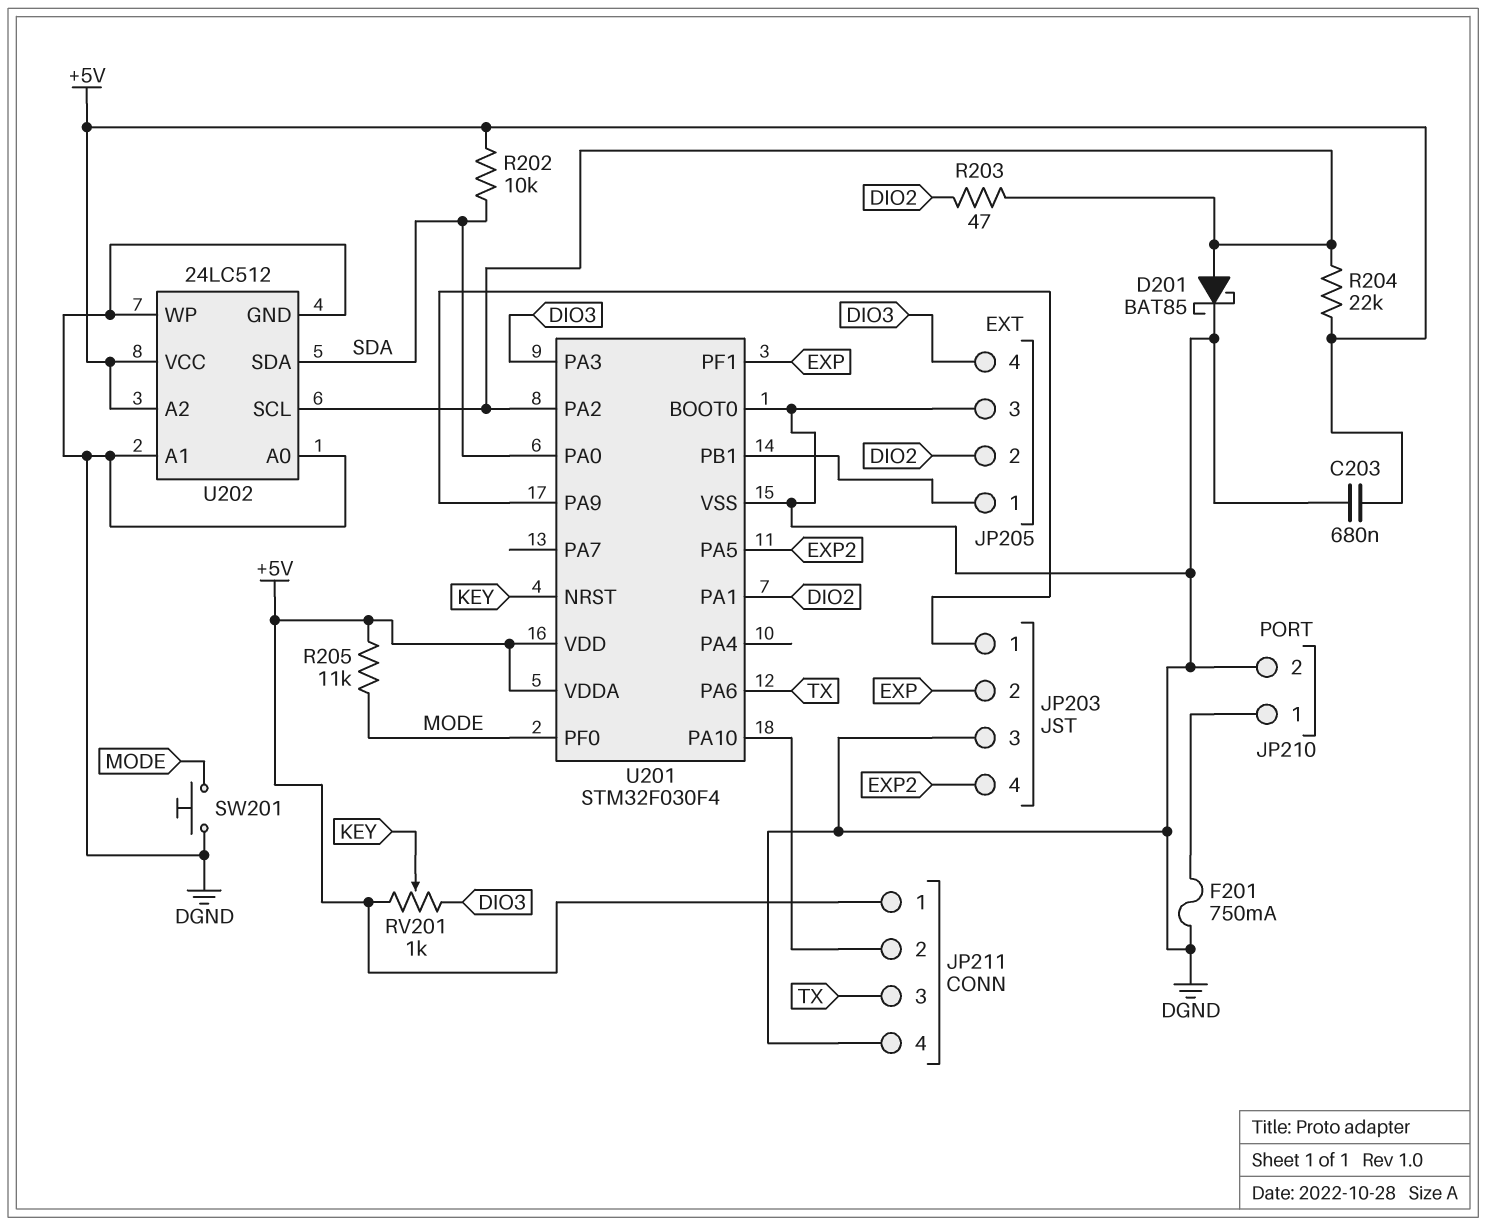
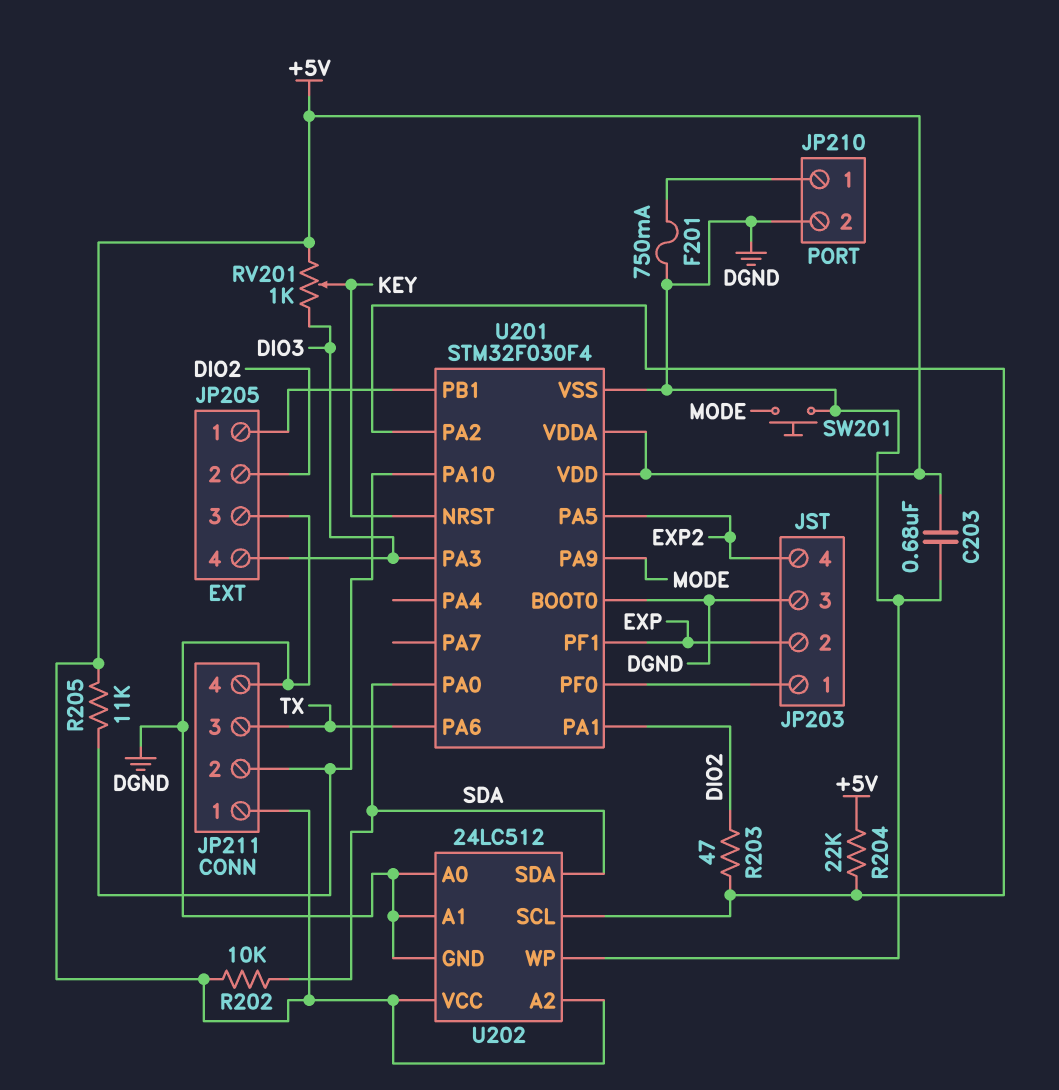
D201: schottky BAT85 (A U201/PA2, K DGND) -> none
R205: 11k (+5V, MODE) -> 11k (+5V, JP211/2)
U201 pin PA9: JP203/1 -> MODE
U201 pin PF0: MODE -> JP203/1

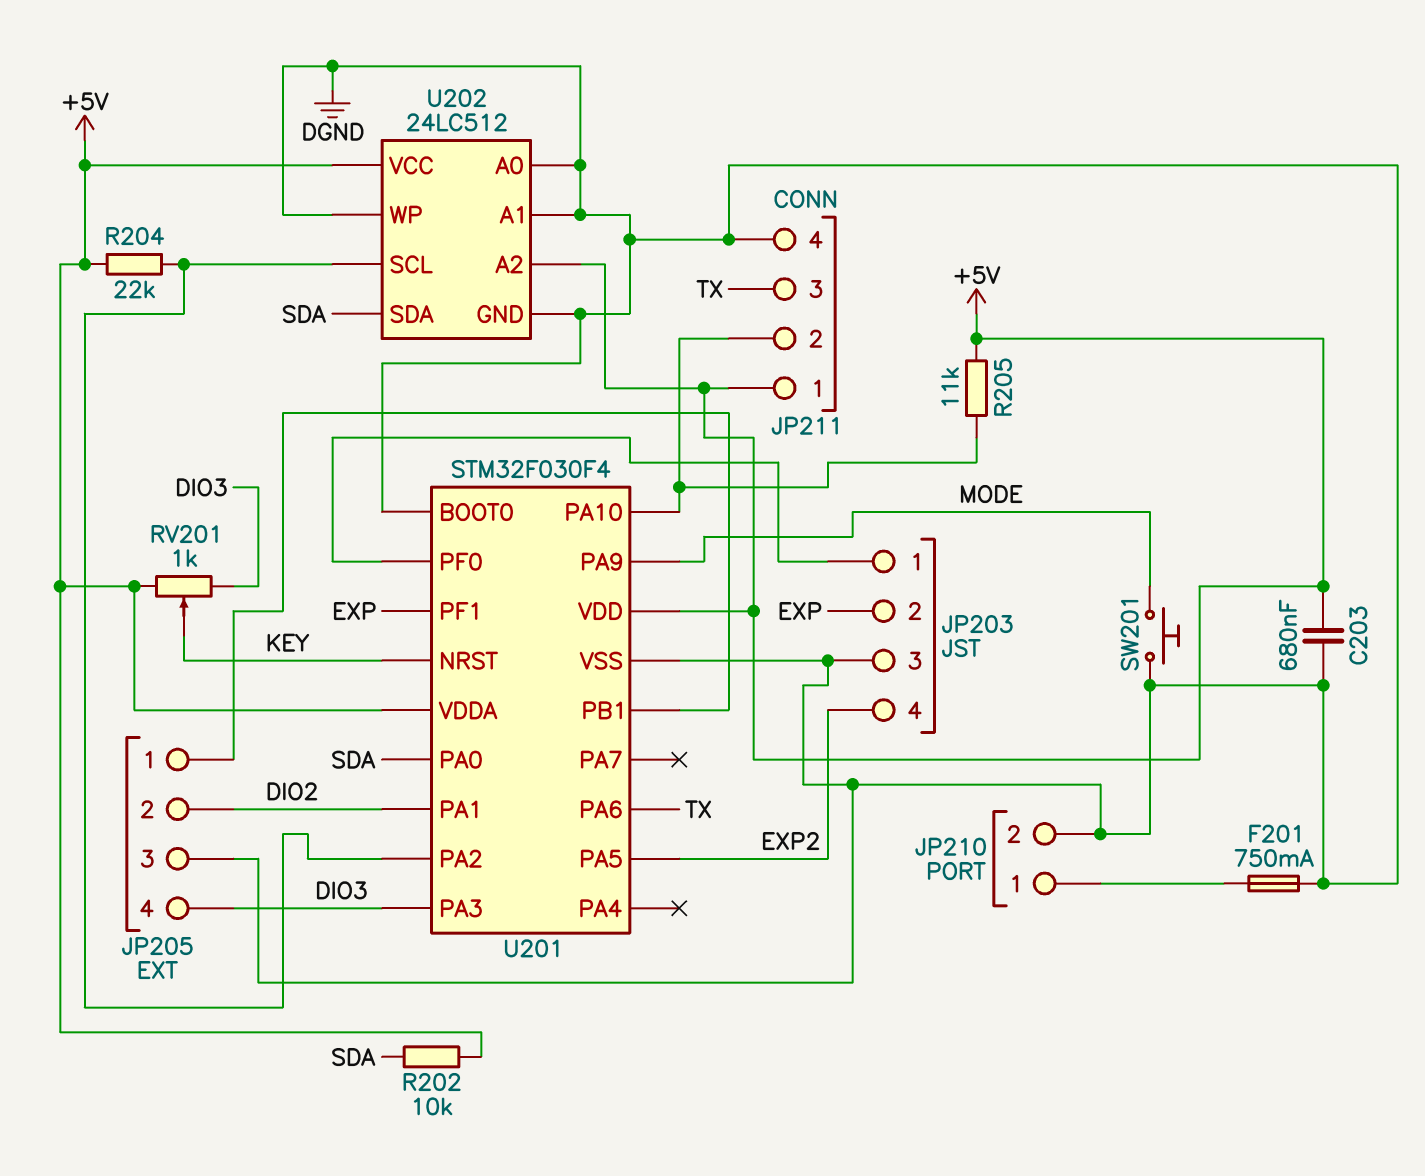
R203: 47 (DIO2, U201/PA2) -> none

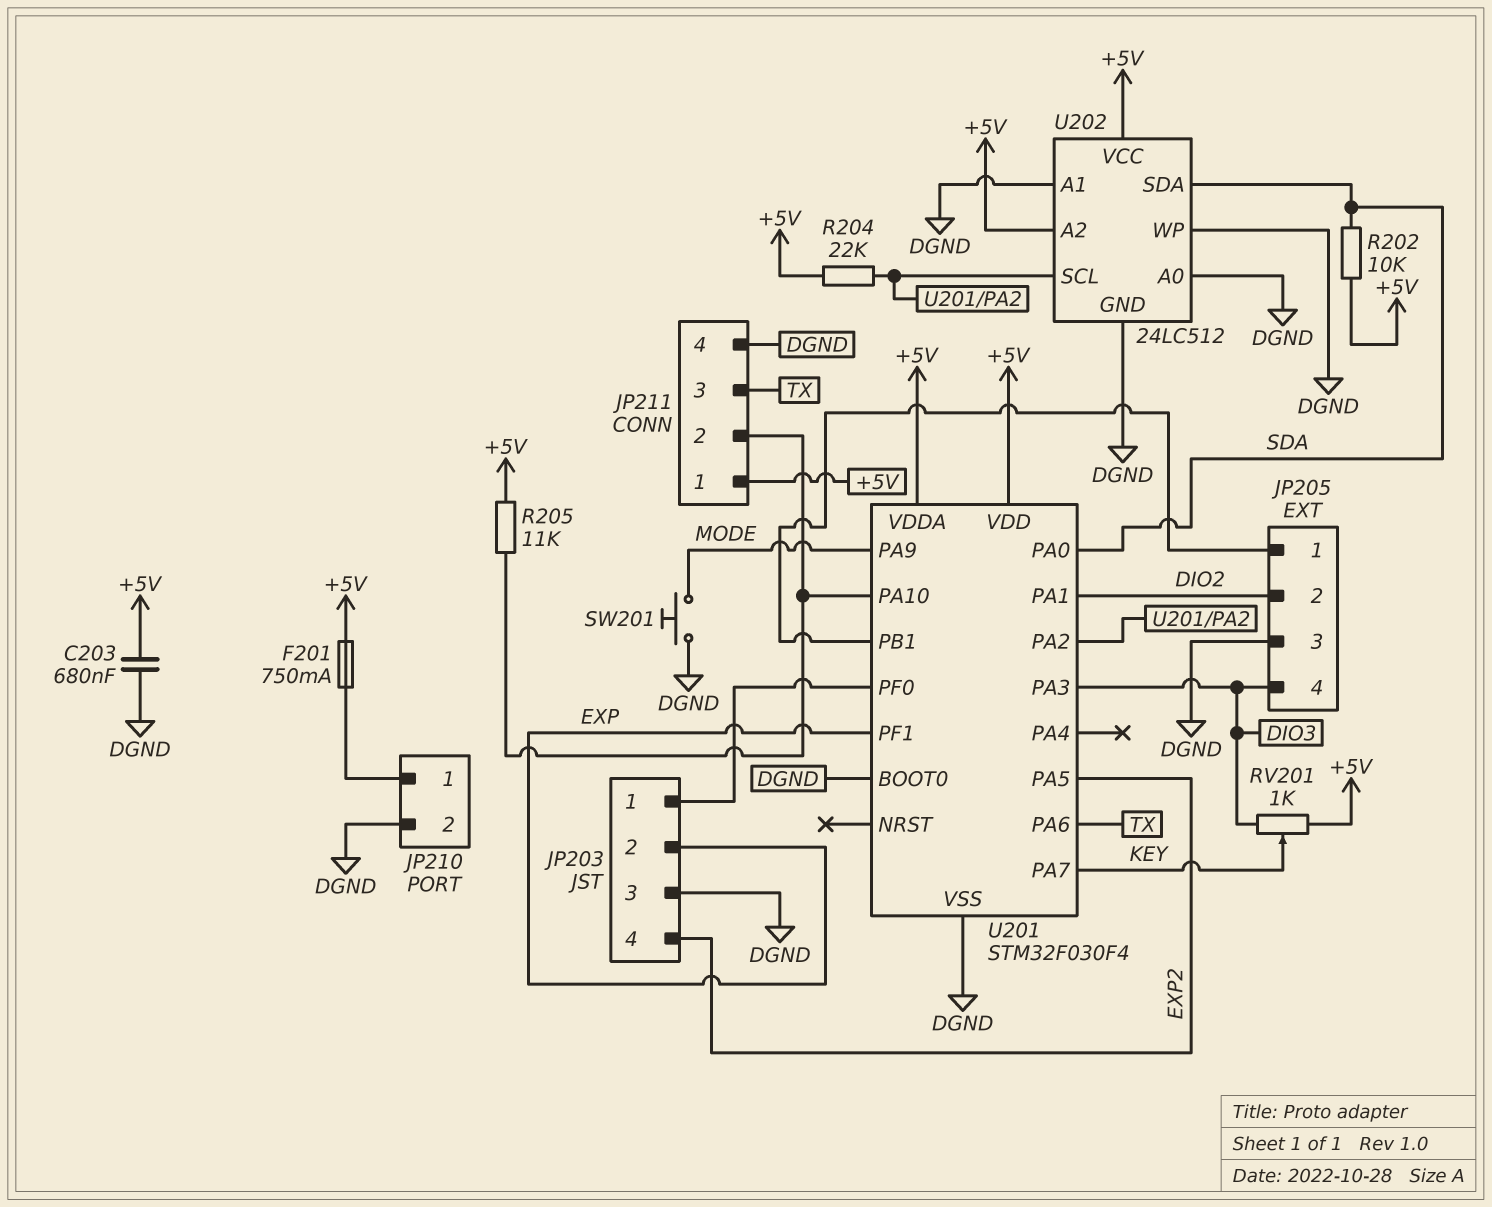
F201: 750mA (DGND, JP210/1) -> 750mA (+5V, JP210/1)
U201 pin NRST: KEY -> none
U201 pin PA7: none -> KEY

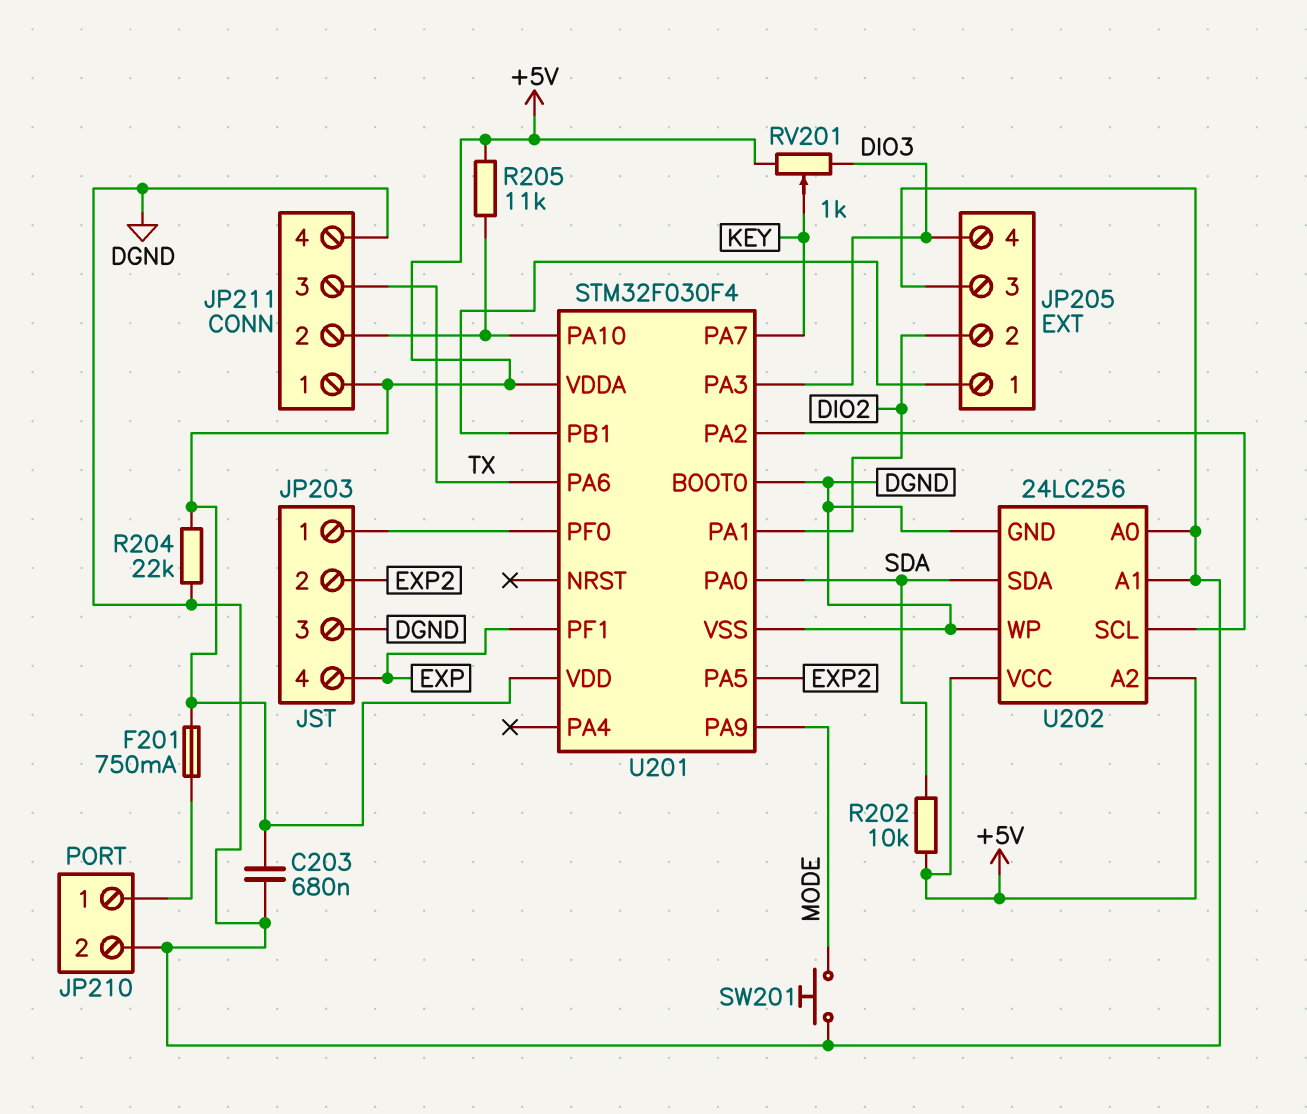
JP203 pin 2: EXP -> EXP2
JP203 pin 4: EXP2 -> EXP
R204: 22k (+5V, U201/PA2) -> 22k (+5V, DGND)
U202: 24LC512 -> 24LC256

